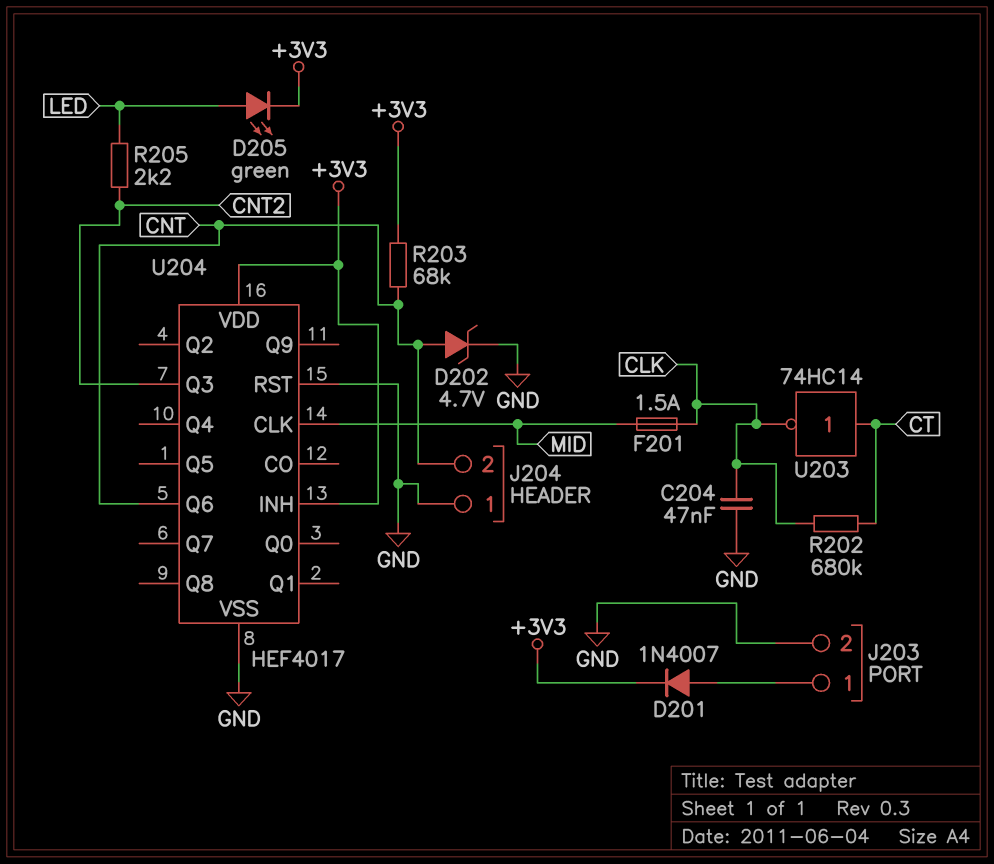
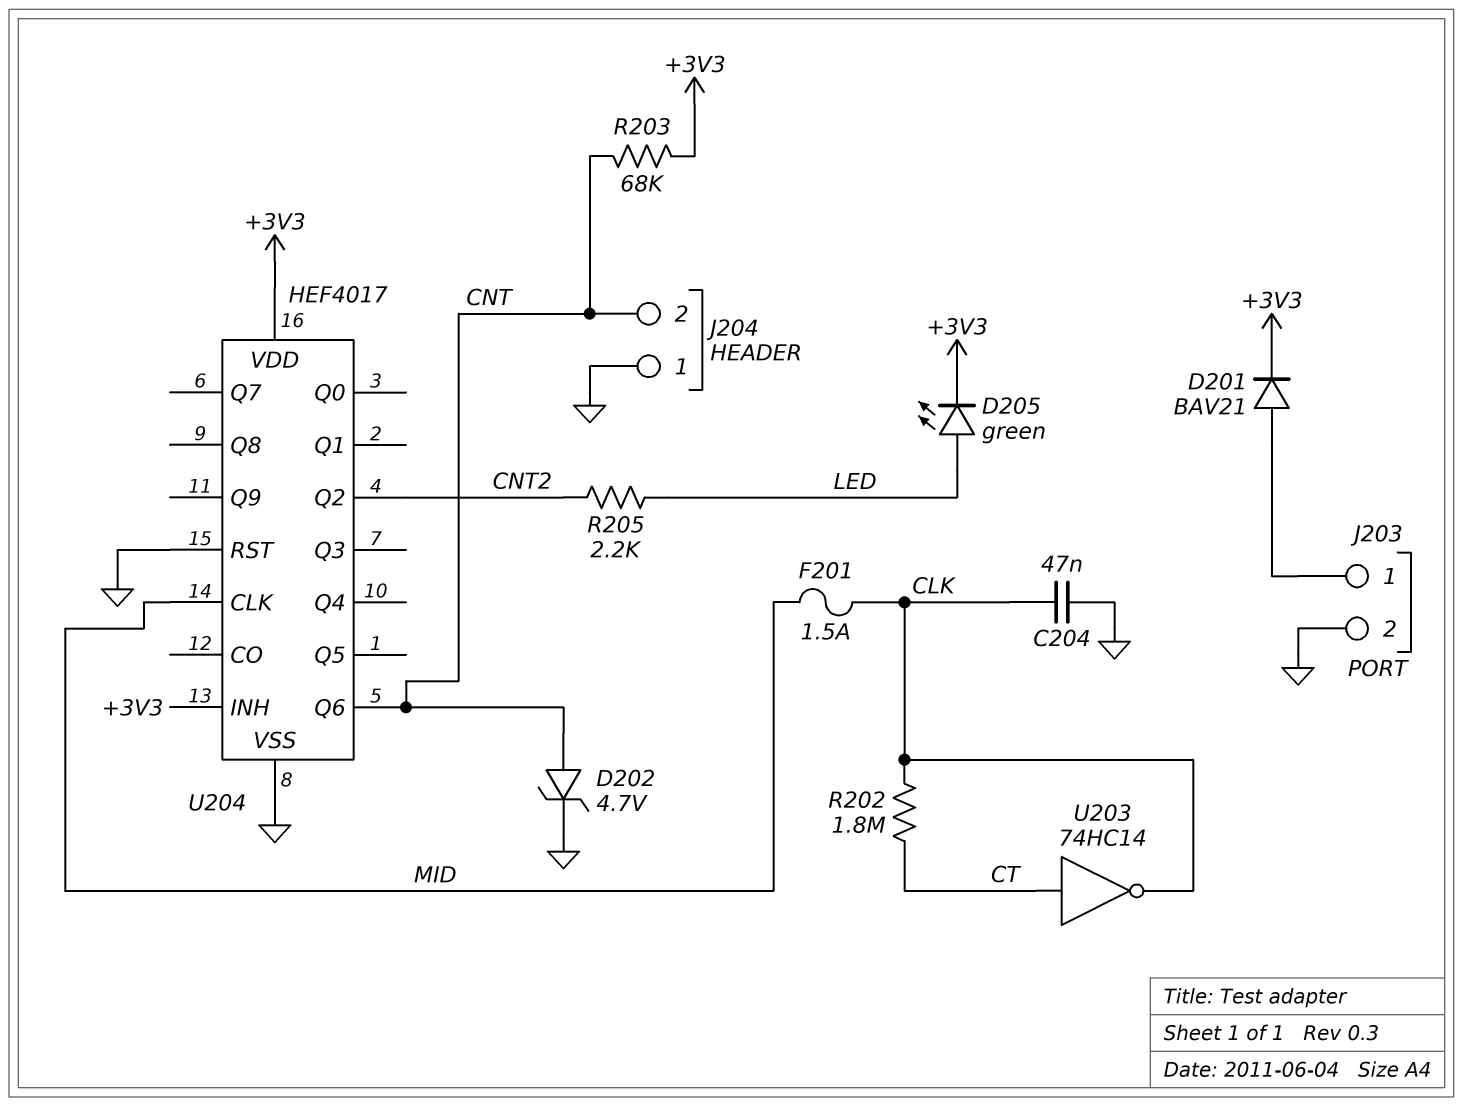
D201: diode 1N4007 (A J203/1, K +3V3) -> diode BAV21 (A J203/1, K +3V3)
R202: 680k (CLK, CT) -> 1.8M (CLK, CT)
U204 pin Q2: none -> CNT2
U204 pin Q3: CNT2 -> none

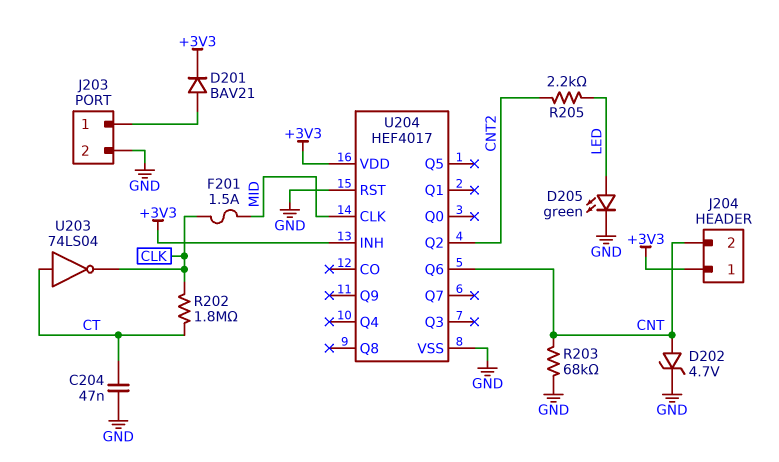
C204: 47nF (CLK, GND) -> 47nF (CT, GND)
D205: LED green (A LED, K +3V3) -> LED green (A LED, K GND)
J204 pin 1: GND -> +3V3
R203: 68k (+3V3, CNT) -> 68k (CNT, GND)
U203: NOT 74HC14 (in CT, out CLK) -> NOT 74LS04 (in CT, out CLK)

